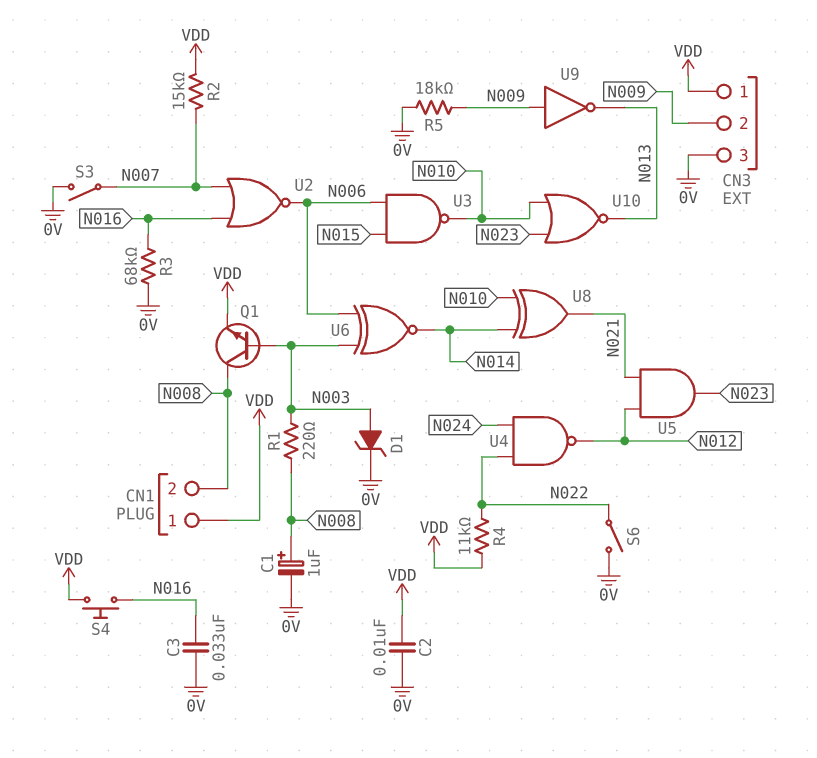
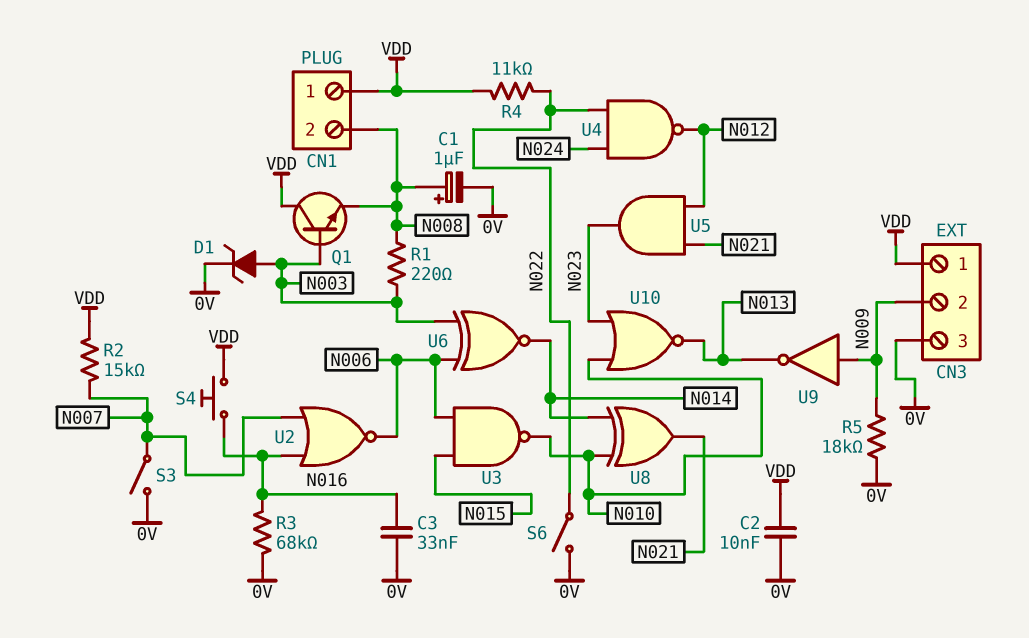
Q1: NPN (B N003, C N008, E VDD) -> NPN (B N003, C VDD, E N008)

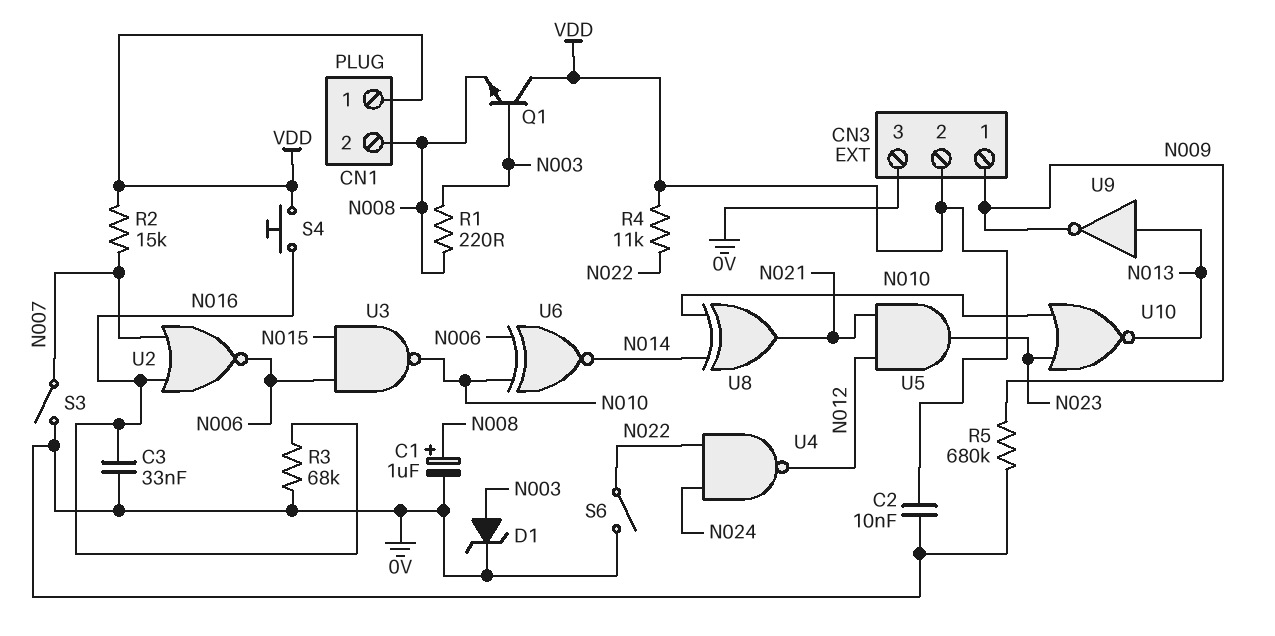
CN3 pin 1: VDD -> N009
CN3 pin 2: N009 -> VDD
R5: 18k (0V, N009) -> 680k (0V, N009)
U6: XNOR (in N003, in N006, out N014) -> XNOR (in N006, in N010, out N014)
U9: NOT (in N009, out N013) -> NOT (in N013, out N009)

